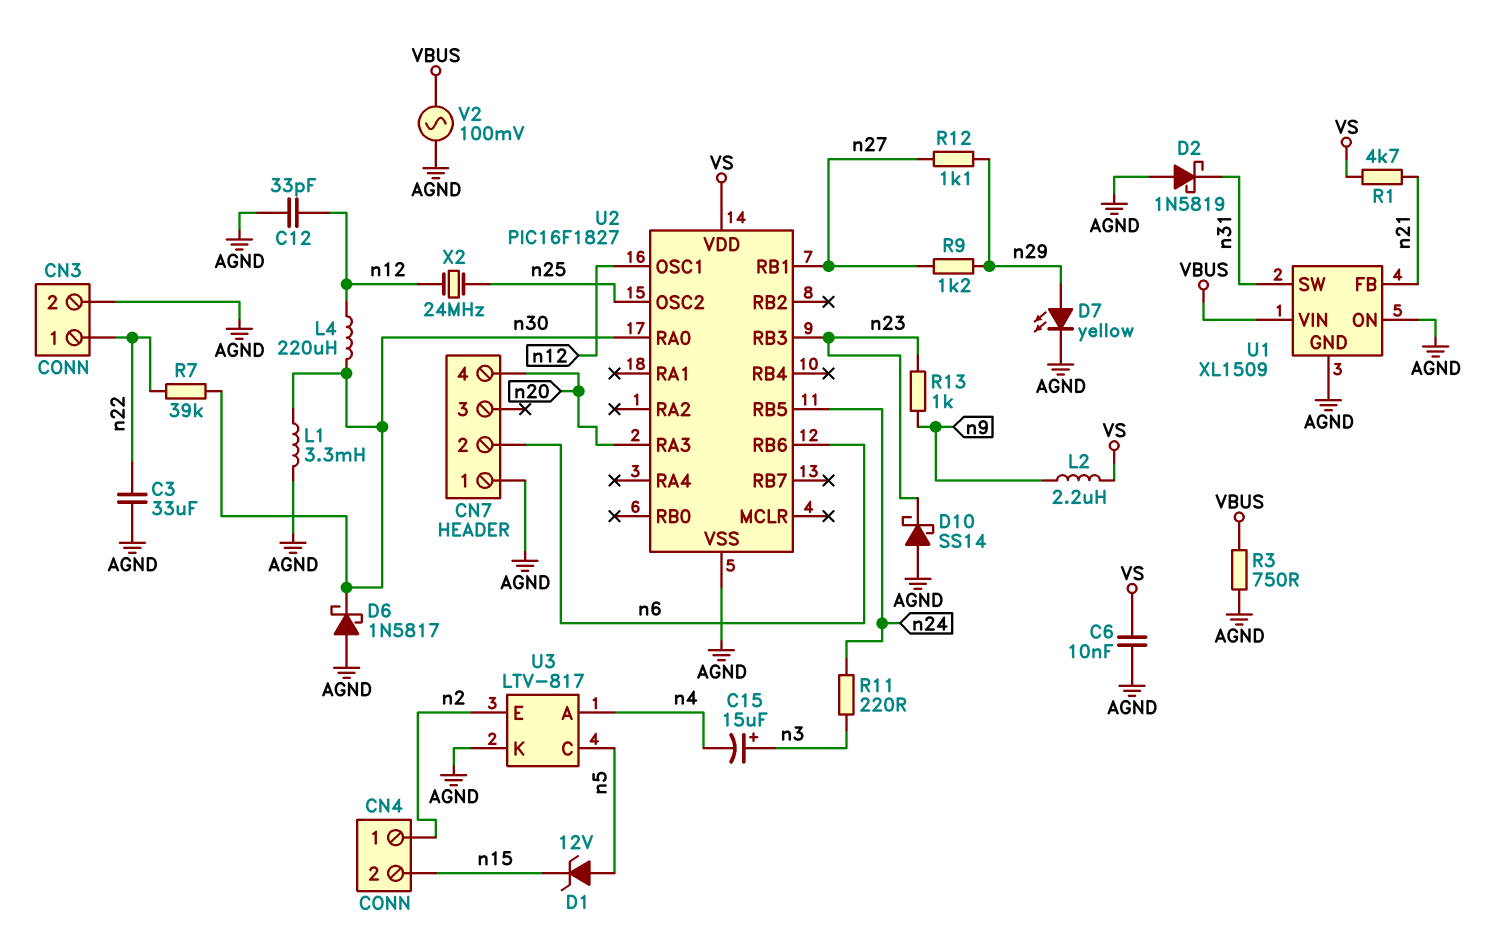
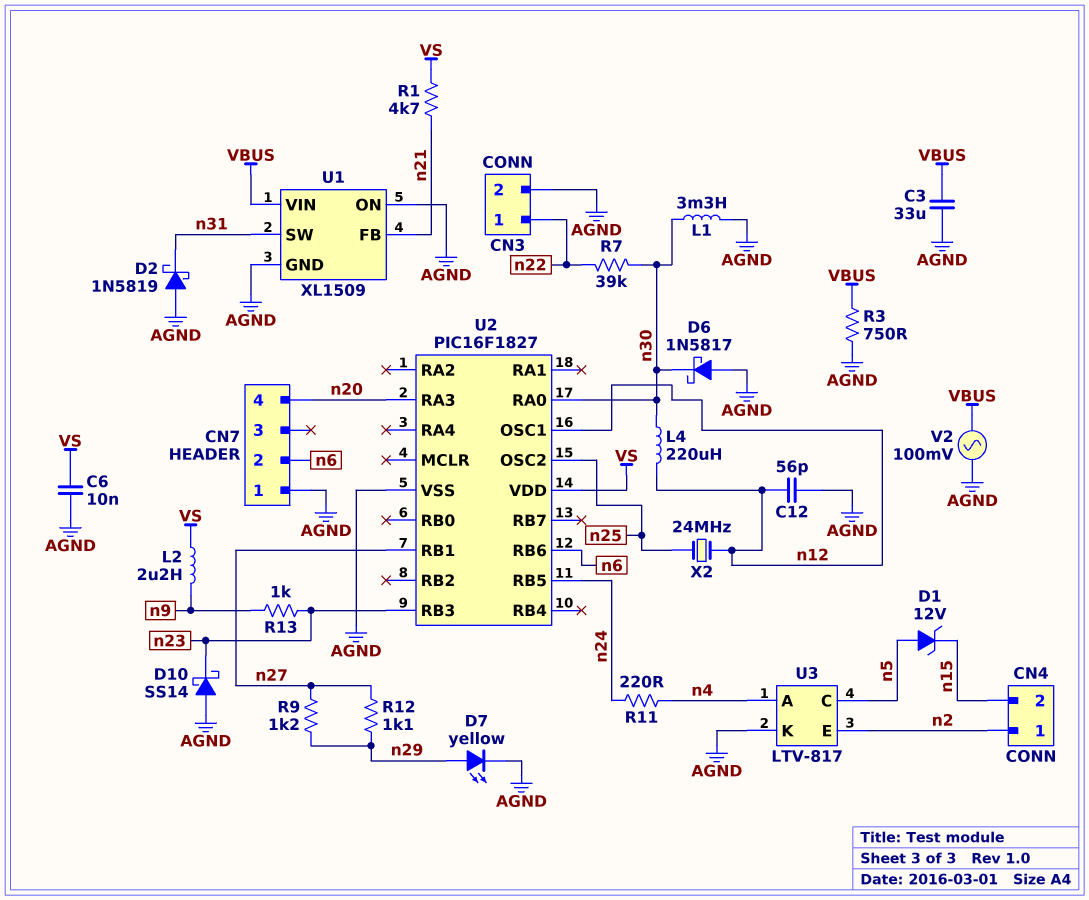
C3: 33uF (AGND, n22) -> 33uF (AGND, VBUS)
C12: 33pF (AGND, n12) -> 56pF (AGND, n12)
C15: 15uF (plus n3, minus n4) -> none
R11: 220 (n3, n24) -> 220 (n4, n24)

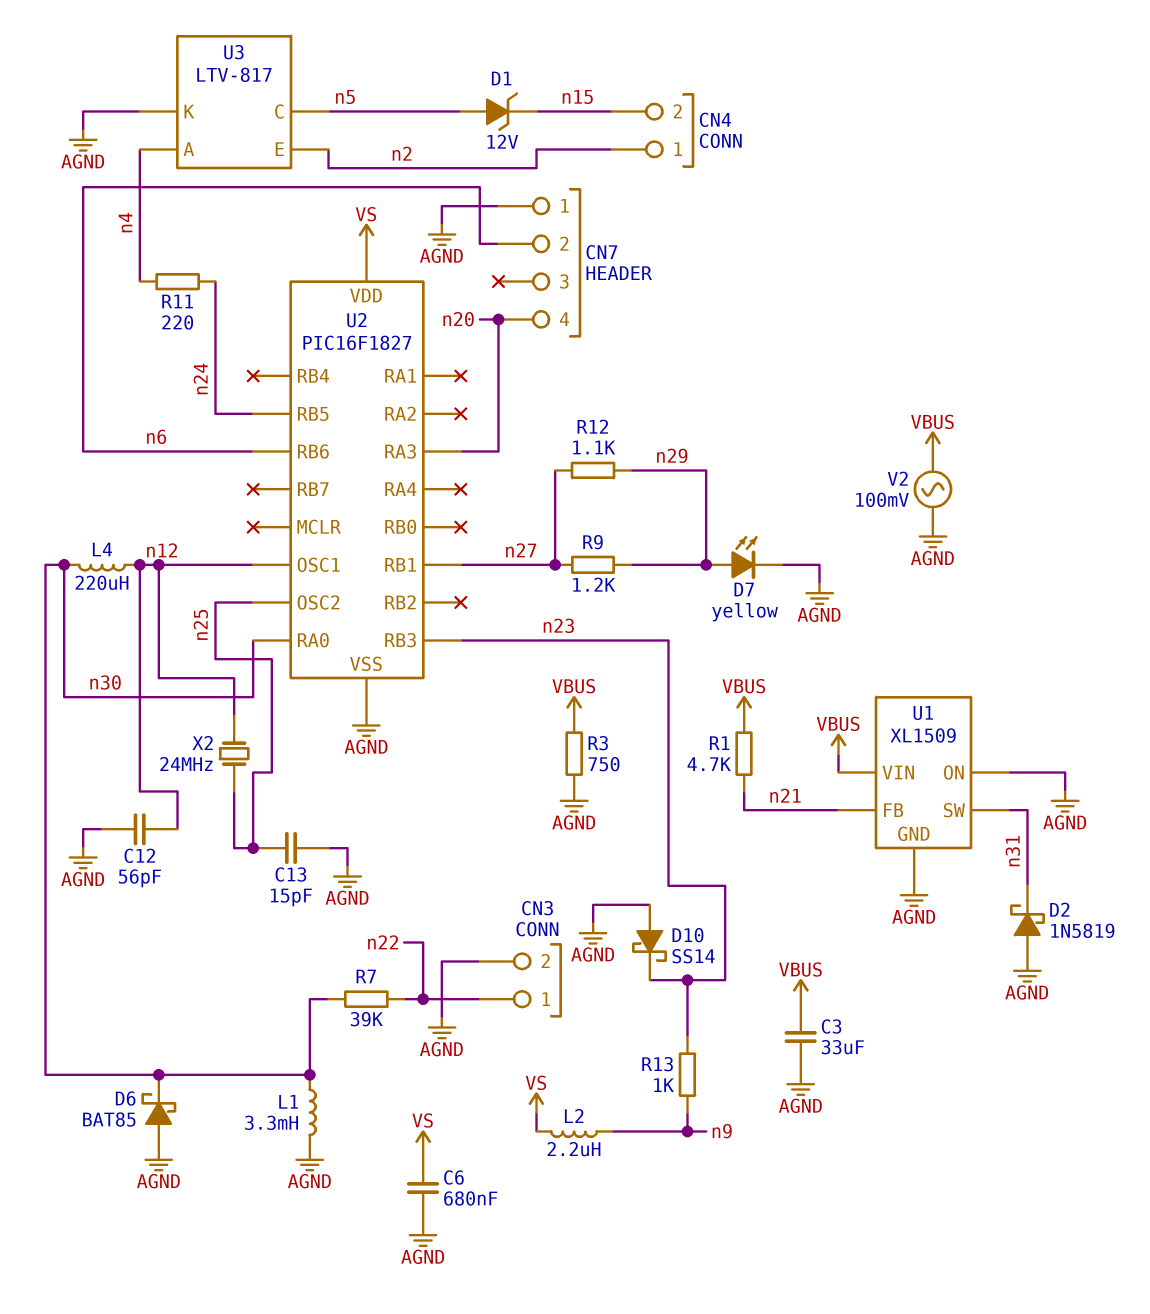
C6: 10nF (AGND, VS) -> 680nF (AGND, VS)
C13: none -> 15pF (AGND, n25)
D6: schottky 1N5817 (A AGND, K n30) -> schottky BAT85 (A AGND, K n30)
R1: 4.7k (VS, n21) -> 4.7k (VBUS, n21)

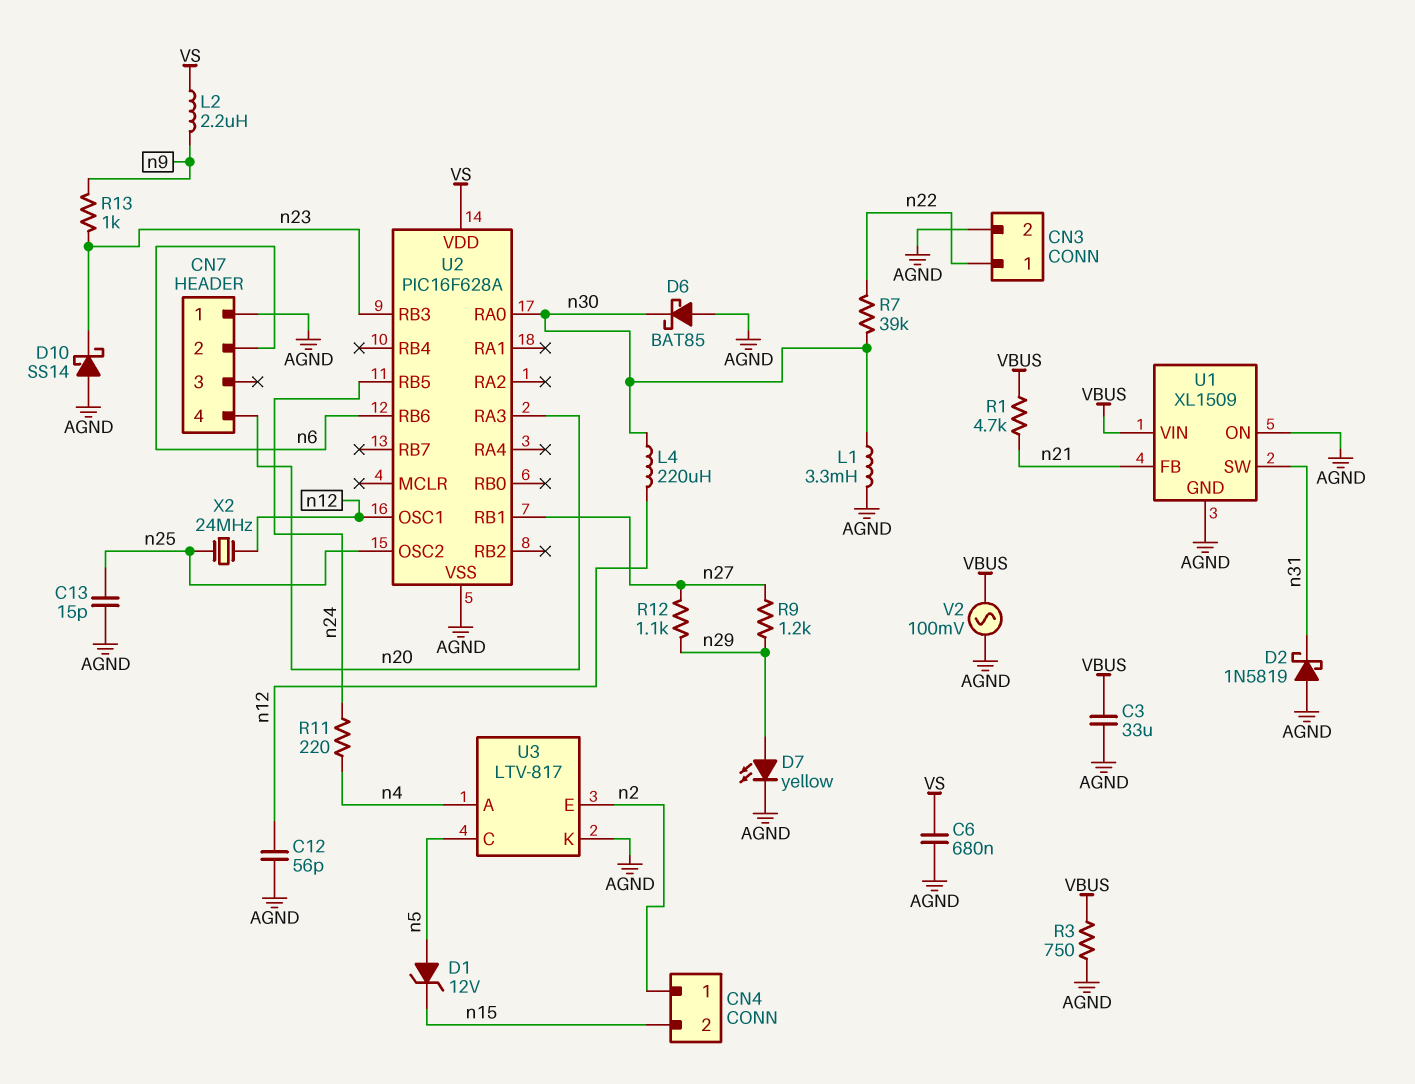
U2: PIC16F1827 -> PIC16F628A

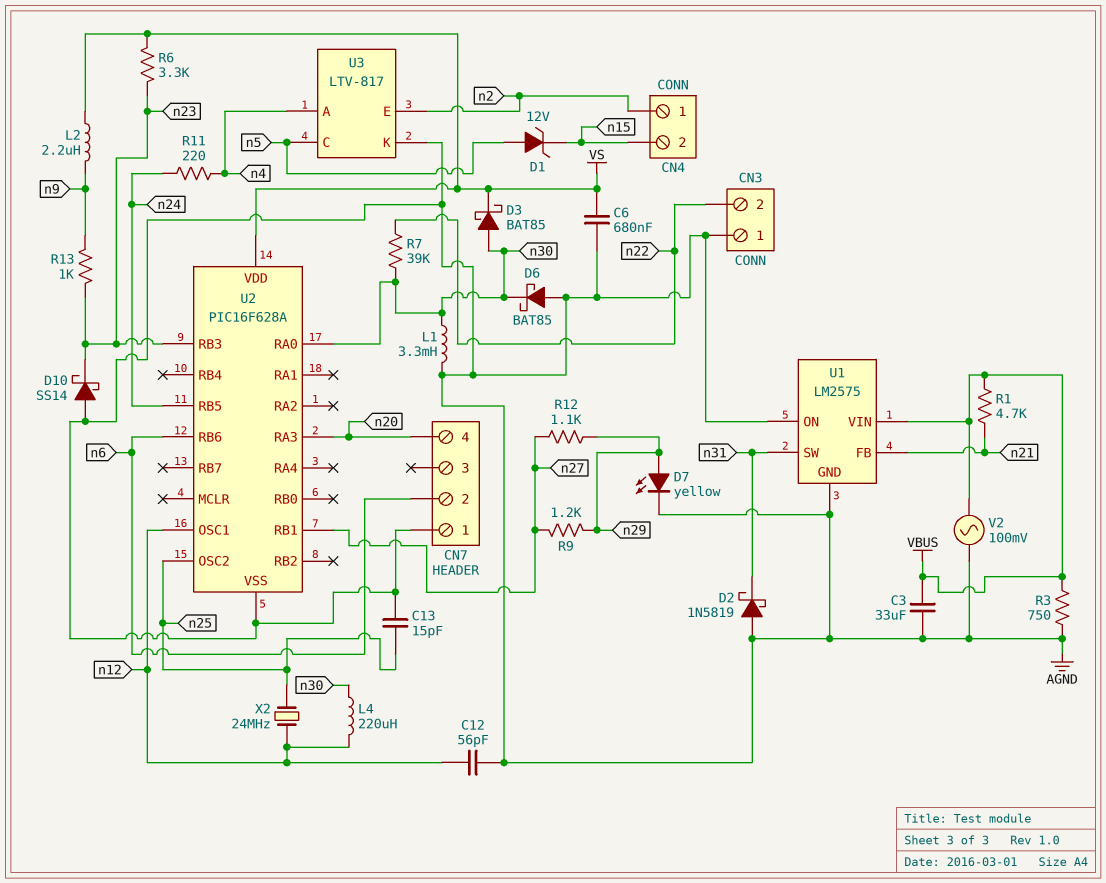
CN3 pin 1: n22 -> AGND
CN3 pin 2: AGND -> n22
D3: none -> schottky BAT85 (A n30, K VS)
R6: none -> 3.3k (VS, n23)
U1: XL1509 -> LM2575

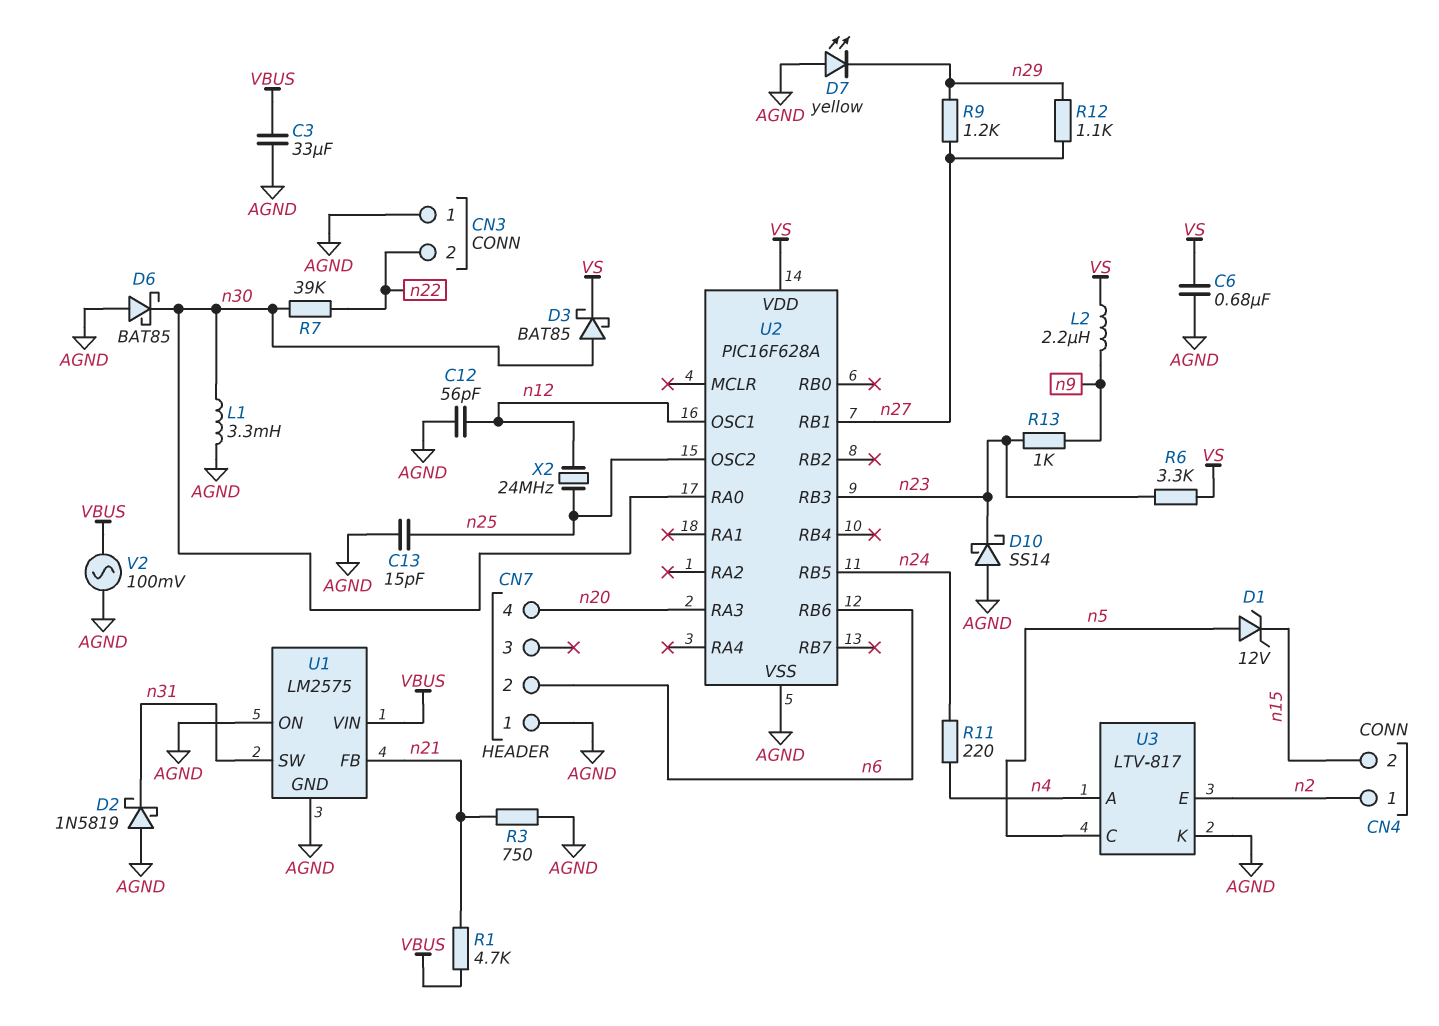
D7: LED yellow (A n29, K AGND) -> LED yellow (A AGND, K n29)
L4: 220uH (n12, n30) -> none
R3: 750 (AGND, VBUS) -> 750 (AGND, n21)

